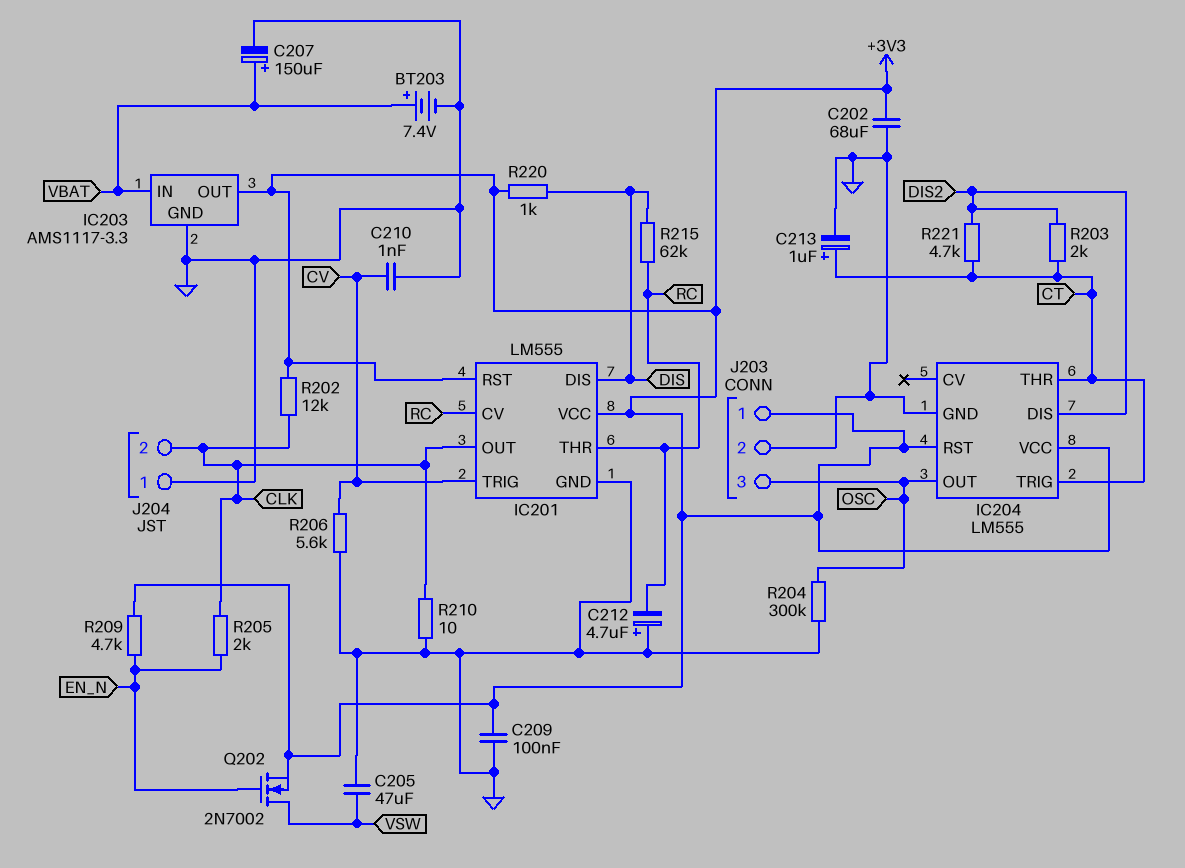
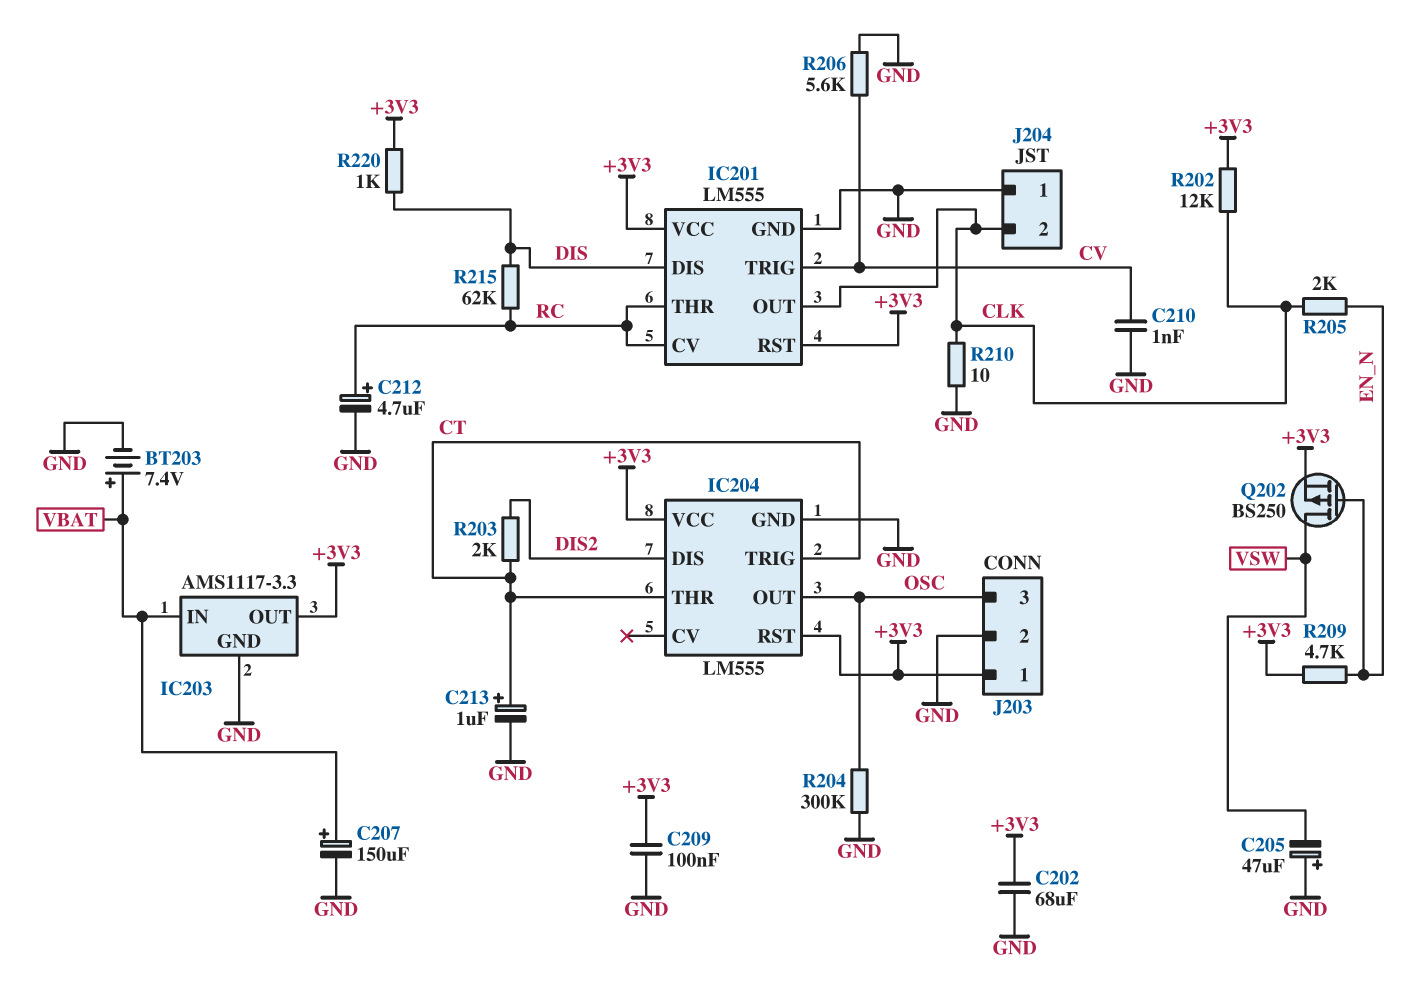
C205: 47uF (GND, VSW) -> 47uF (plus GND, minus VSW)
C212: 4.7uF (plus GND, minus RC) -> 4.7uF (plus RC, minus GND)
Q202: NMOS 2N7002 (G EN_N, D VSW, S +3V3) -> PMOS BS250 (G EN_N, D VSW, S +3V3)
R221: 4.7k (CT, DIS2) -> none

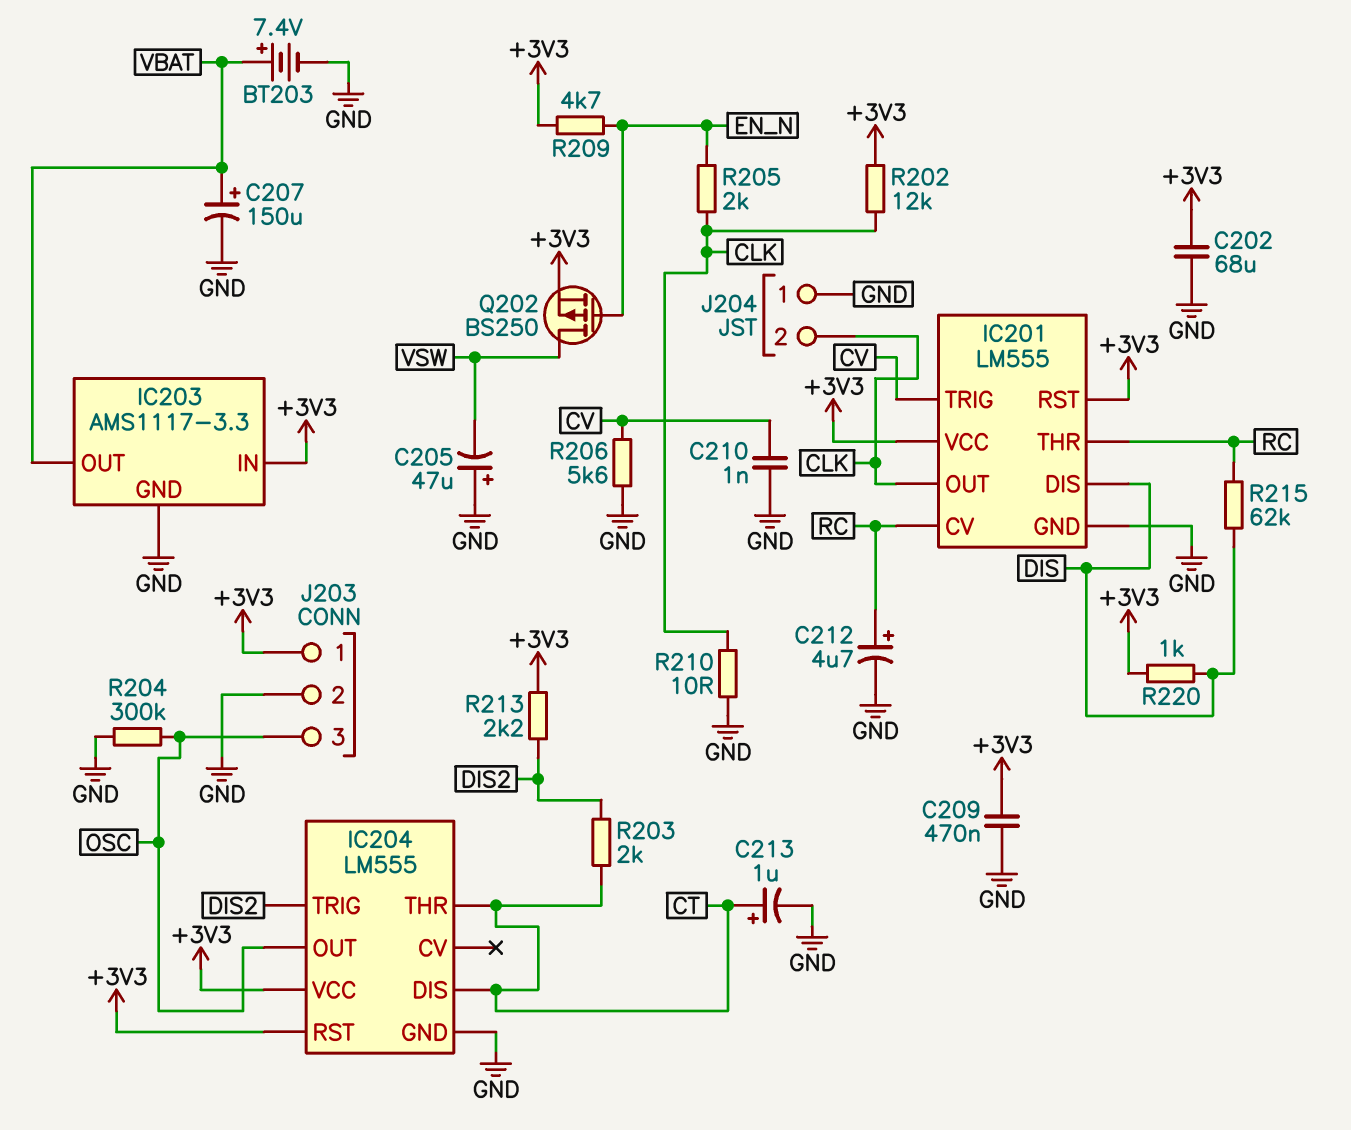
C209: 100nF (+3V3, GND) -> 470nF (+3V3, GND)
IC203 pin IN: VBAT -> +3V3
IC203 pin OUT: +3V3 -> VBAT
IC204 pin DIS: DIS2 -> CT
IC204 pin TRIG: CT -> DIS2
R213: none -> 2.2k (+3V3, DIS2)

